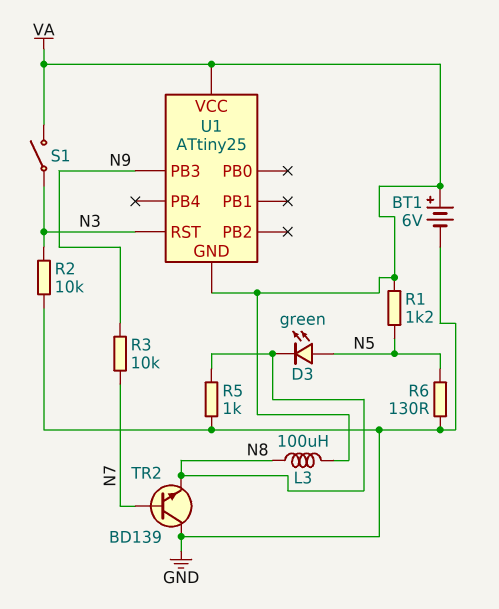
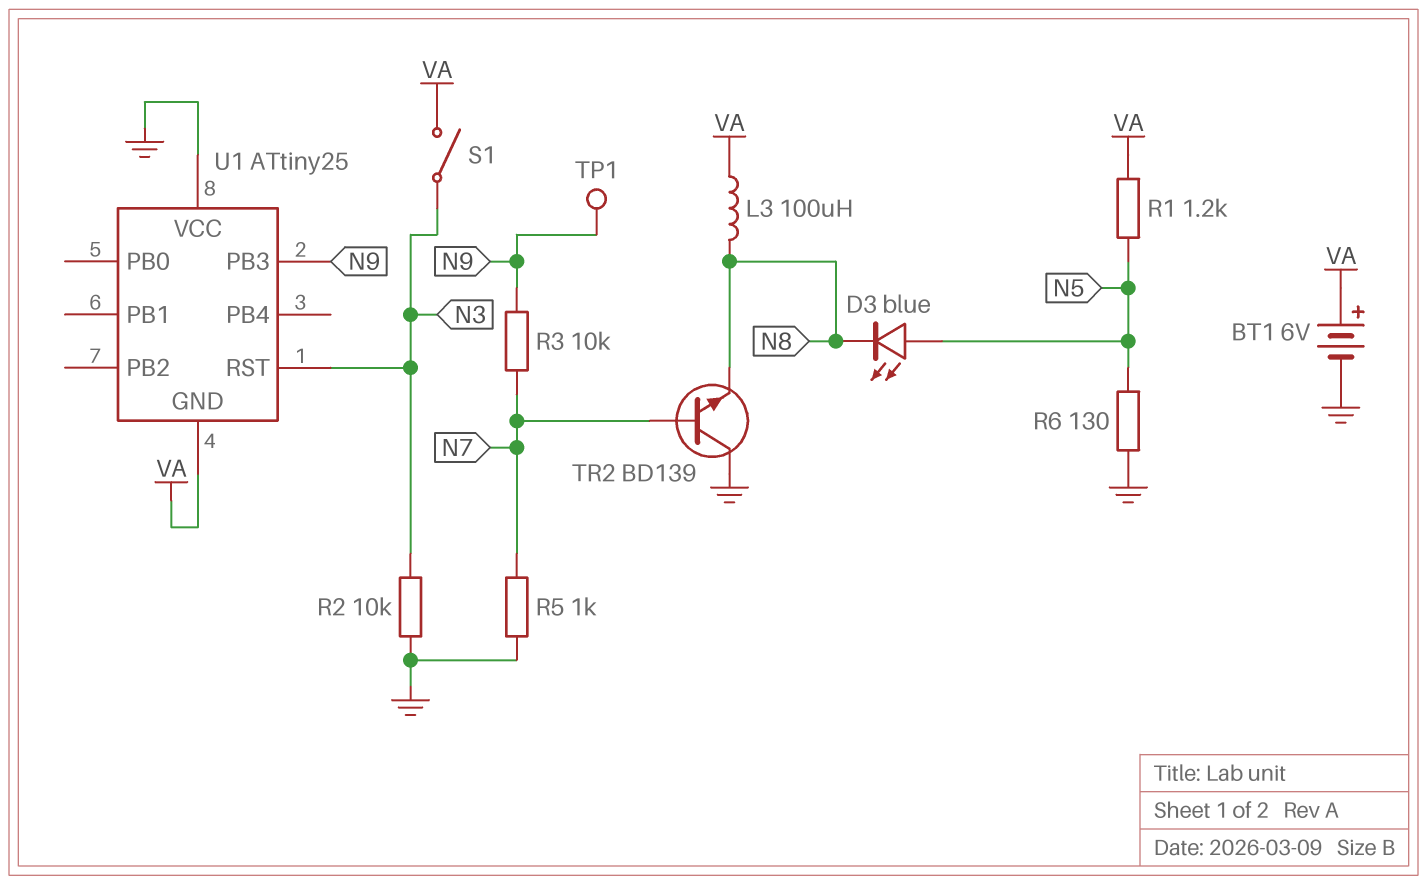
D3: LED green (A N5, K N8) -> LED blue (A N5, K N8)
R5: 1k (GND, N8) -> 1k (GND, N7)
TP1: none -> test point (N9)
U1 pin VCC: VA -> GND

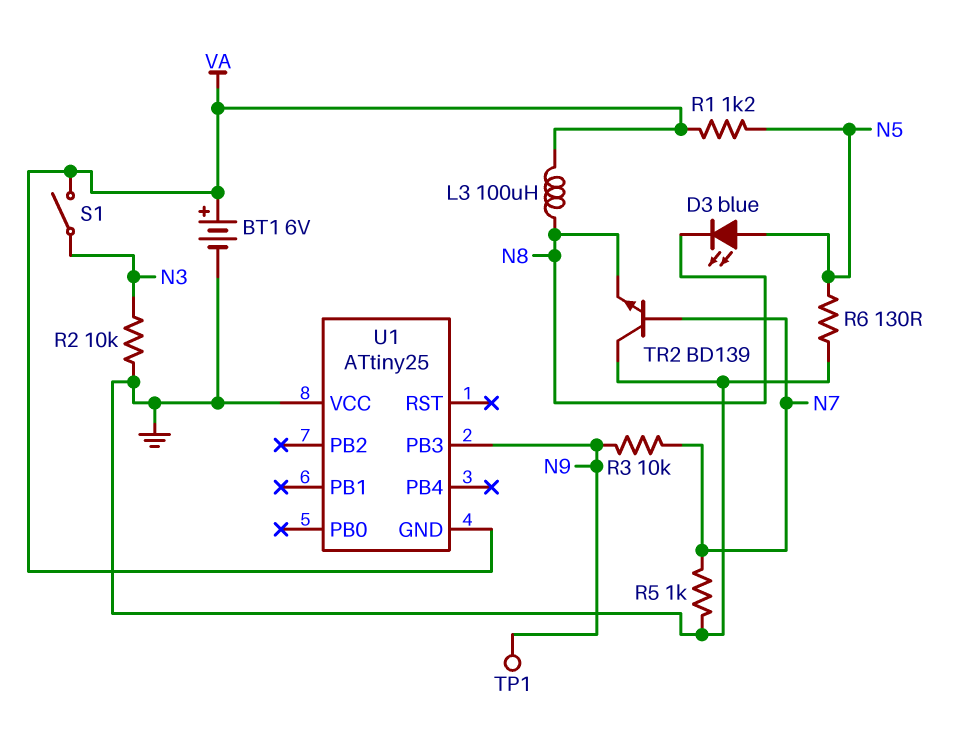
U1 pin RST: N3 -> none

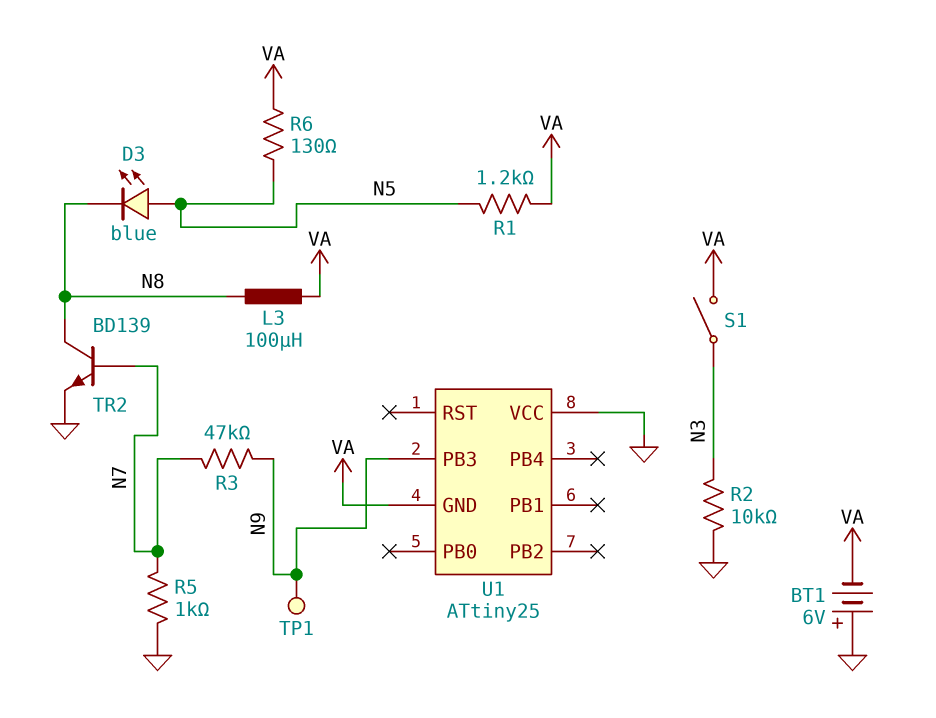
BT1: 6V (plus VA, minus GND) -> 6V (plus GND, minus VA)
R3: 10k (N7, N9) -> 47k (N7, N9)
R6: 130 (GND, N5) -> 130 (N5, VA)
TR2: NPN BD139 (B N7, C GND, E N8) -> NPN BD139 (B N7, C N8, E GND)

